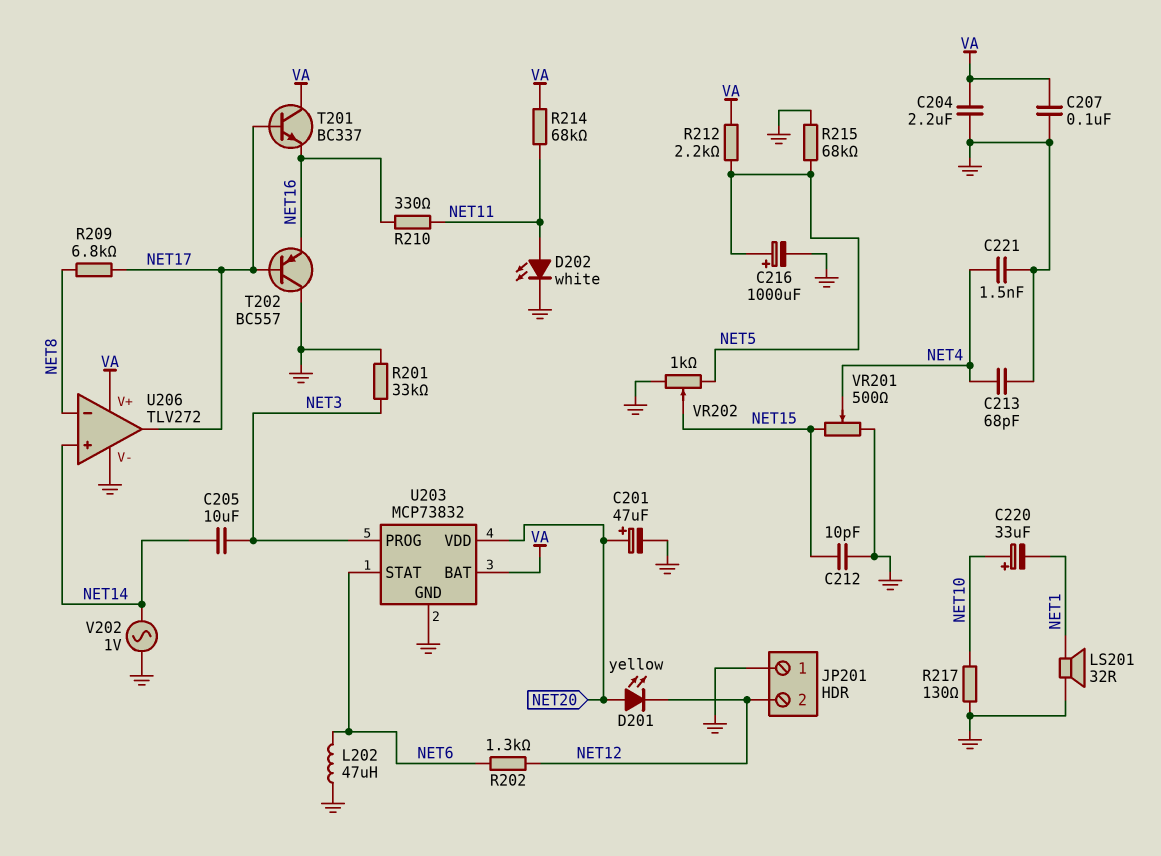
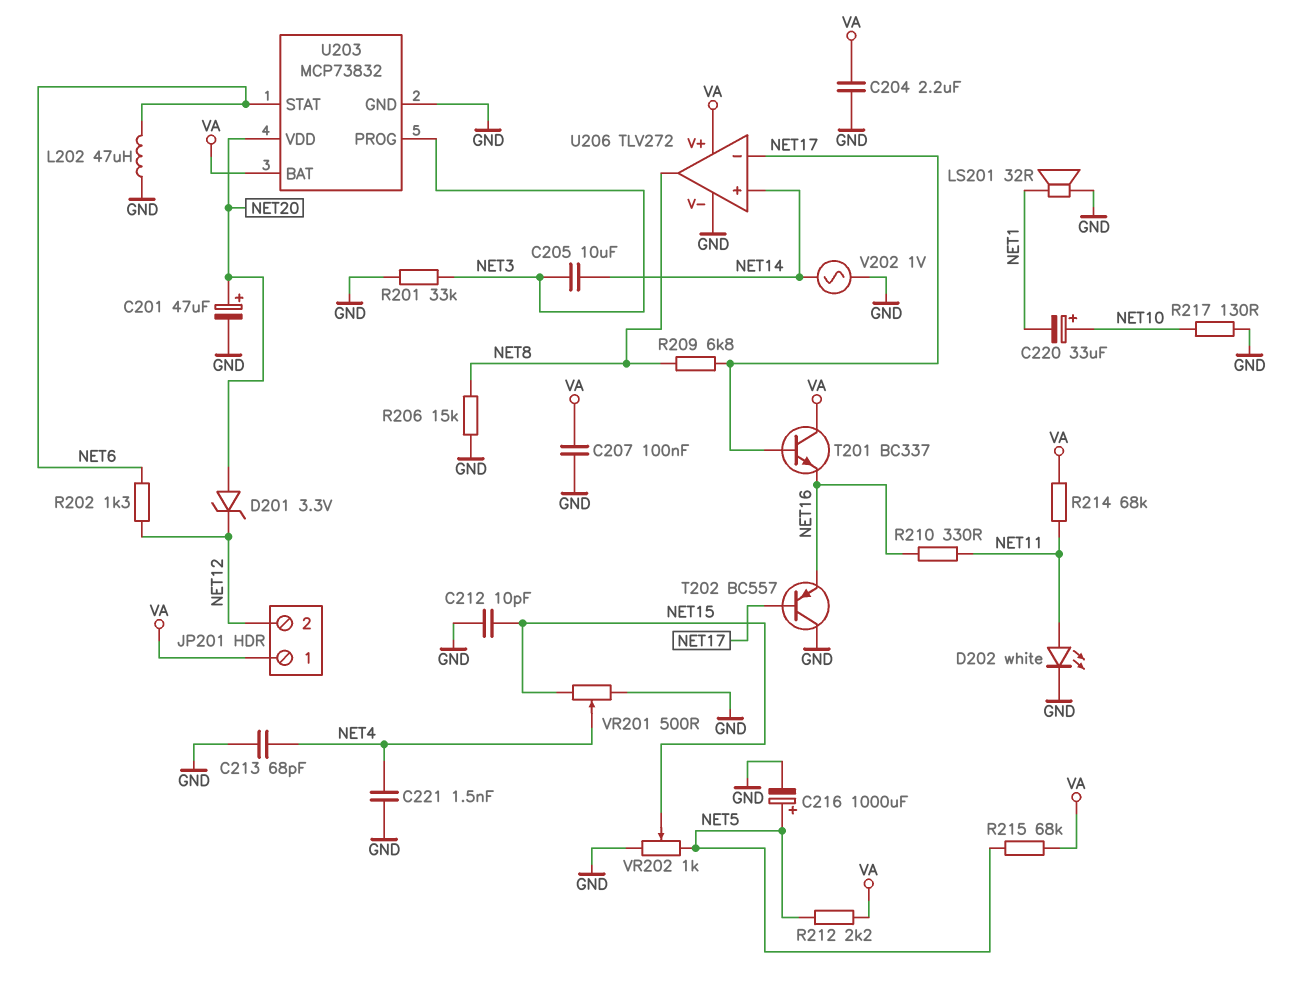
D201: LED yellow (A NET20, K NET12) -> zener 3.3V (A NET20, K NET12)
JP201 pin 1: GND -> VA
R206: none -> 15k (GND, NET8)
R215: 68k (GND, NET5) -> 68k (NET5, VA)
U206 pin in-: NET8 -> NET17
U206 pin out: NET17 -> NET8

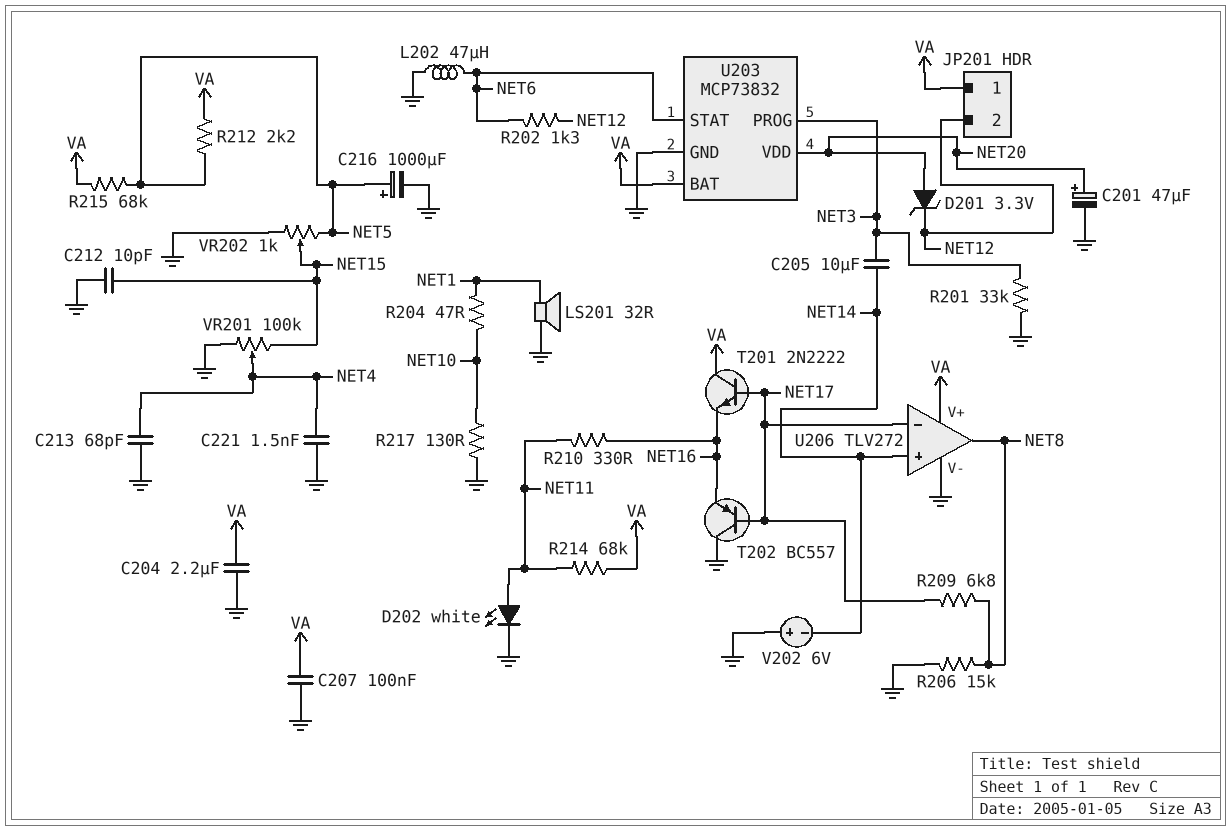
C220: 33uF (plus NET10, minus NET1) -> none
R204: none -> 47 (NET1, NET10)
T201: NPN BC337 (B NET17, C VA, E NET16) -> NPN 2N2222 (B NET17, C VA, E NET16)
V202: AC 1V (GND, NET14) -> 6V (plus GND, minus NET14)
VR201: 500 (GND, NET15, wiper NET4) -> 100k (GND, NET15, wiper NET4)

